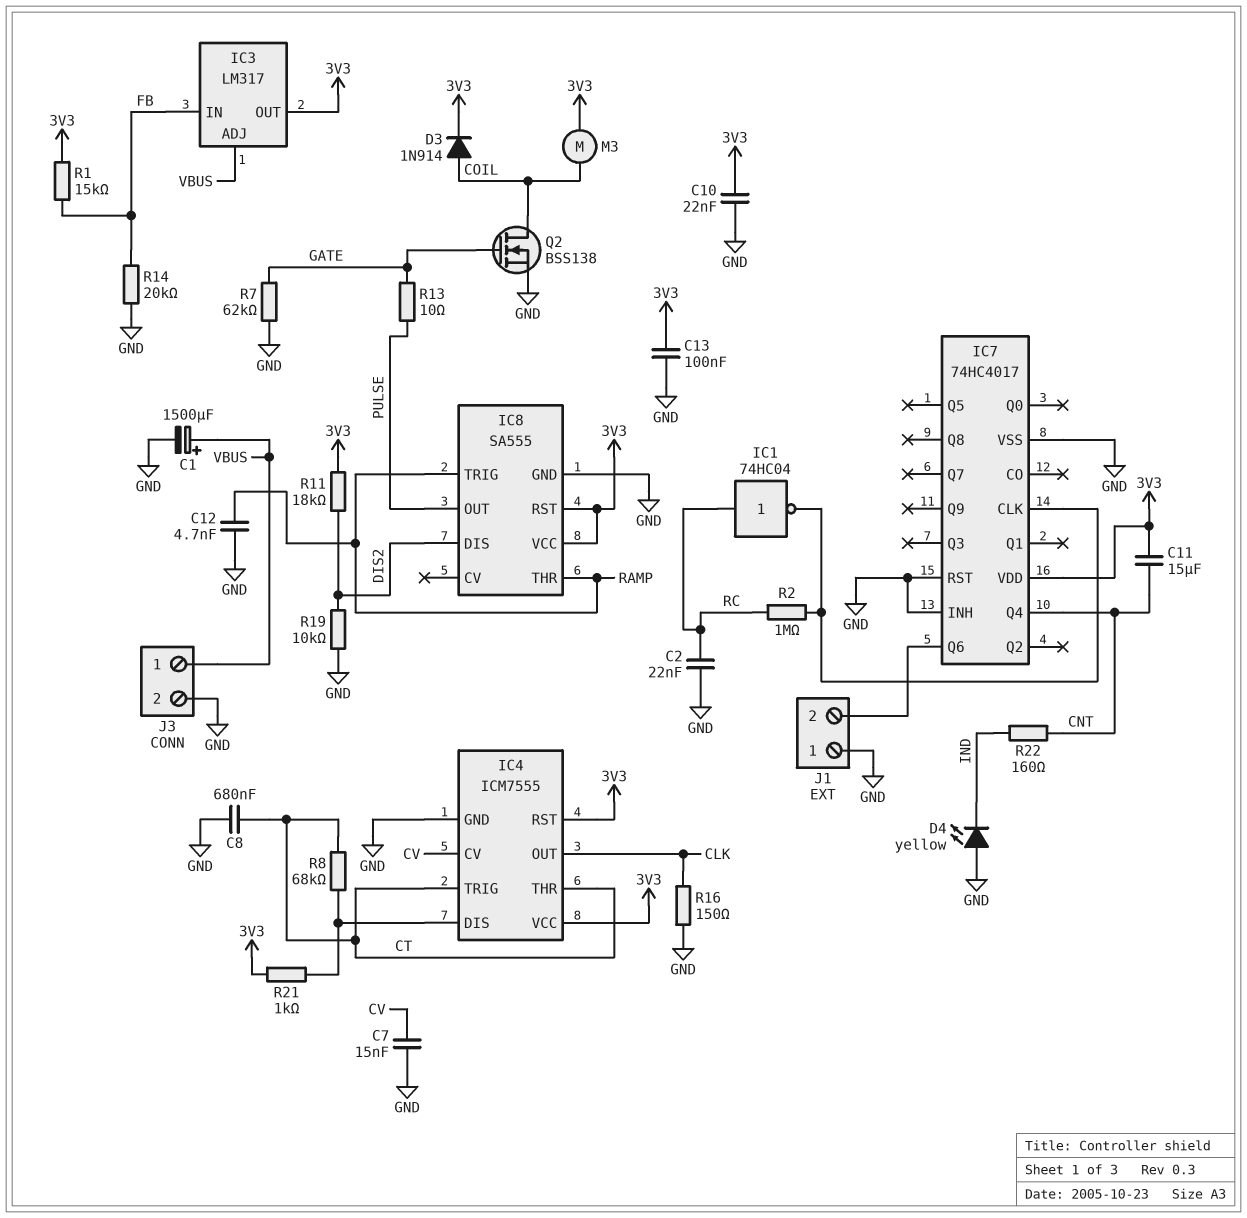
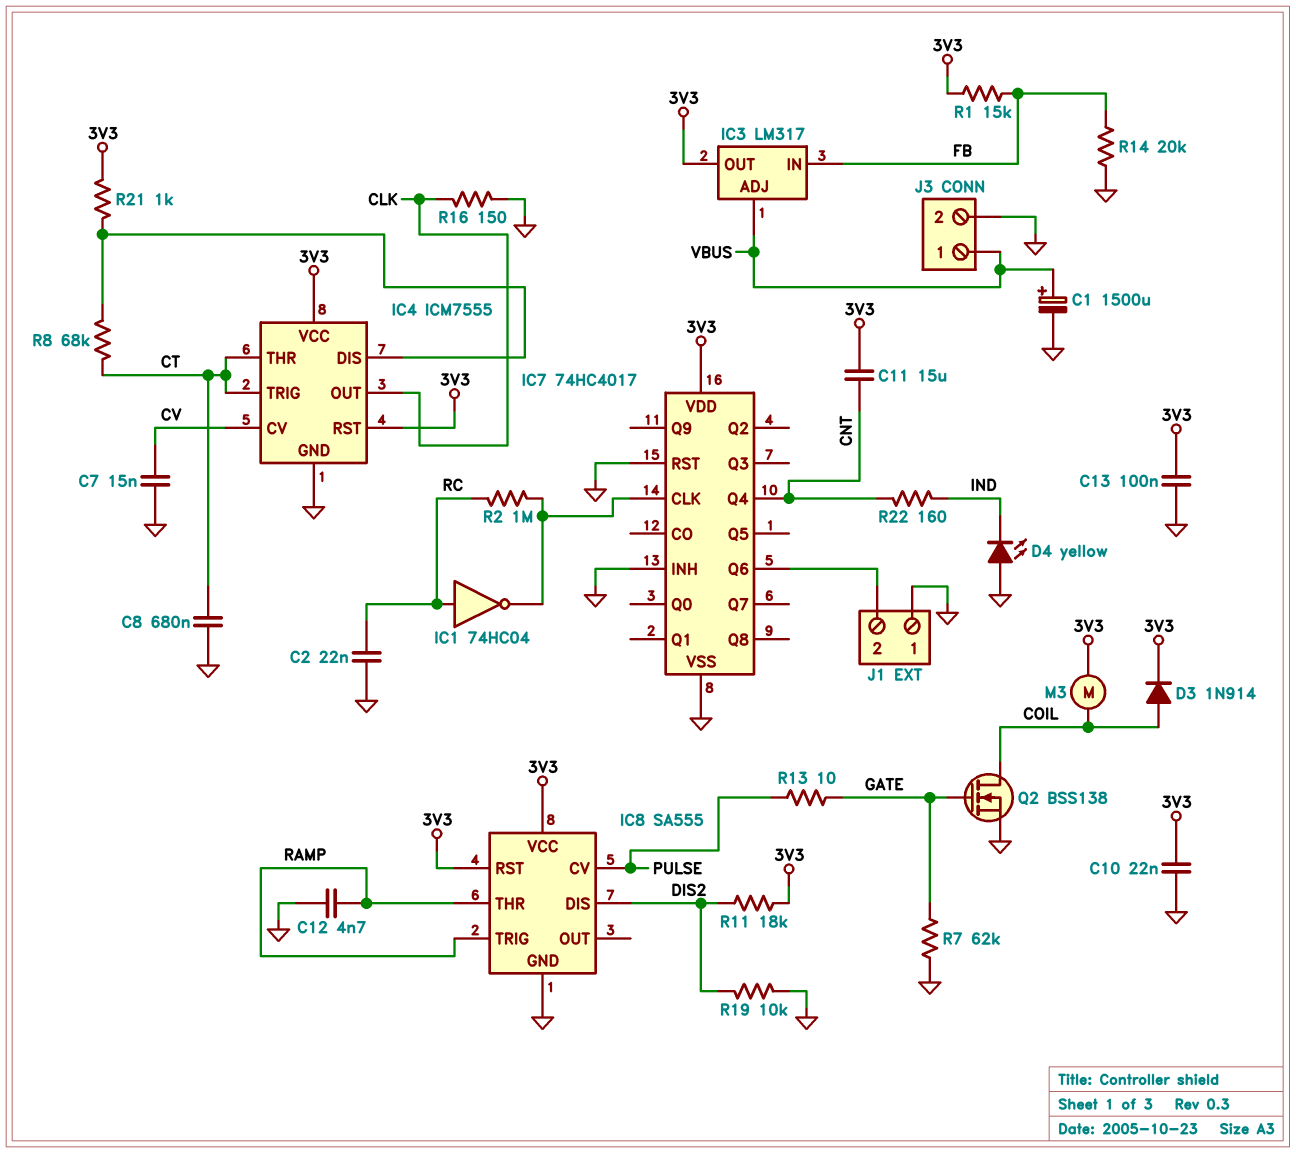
IC8 pin CV: none -> PULSE
IC8 pin OUT: PULSE -> none

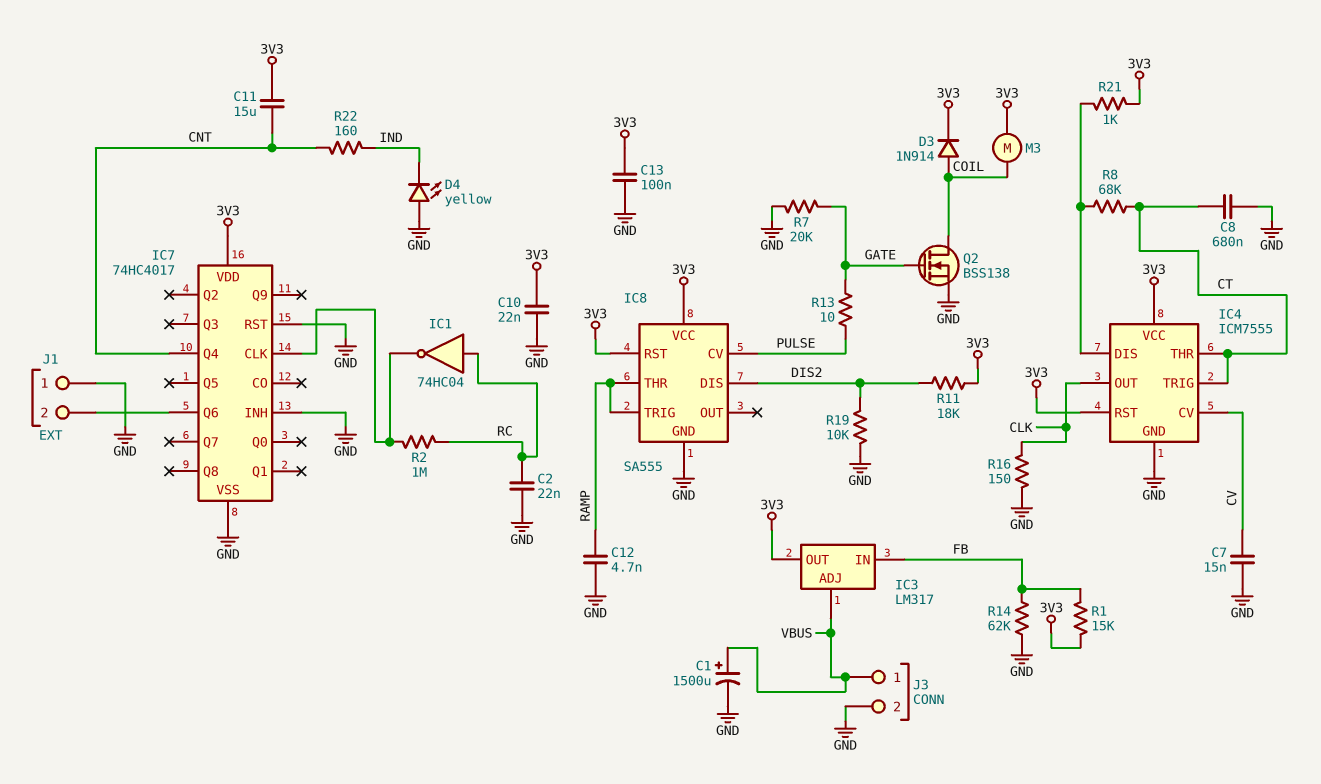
R7: 62k (GATE, GND) -> 20k (GATE, GND)
R14: 20k (FB, GND) -> 62k (FB, GND)

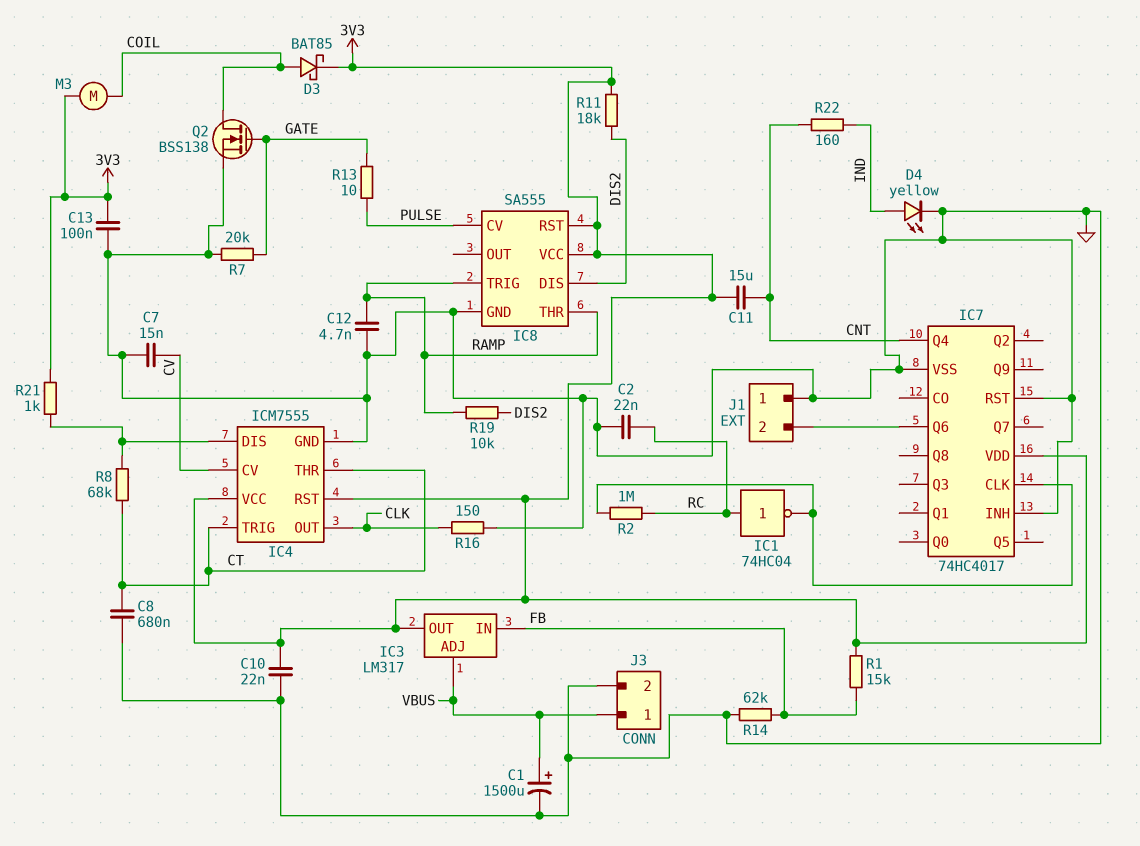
D3: diode 1N914 (A COIL, K 3V3) -> schottky BAT85 (A COIL, K 3V3)
D4: LED yellow (A GND, K IND) -> LED yellow (A IND, K GND)
R19: 10k (DIS2, GND) -> 10k (DIS2, RAMP)

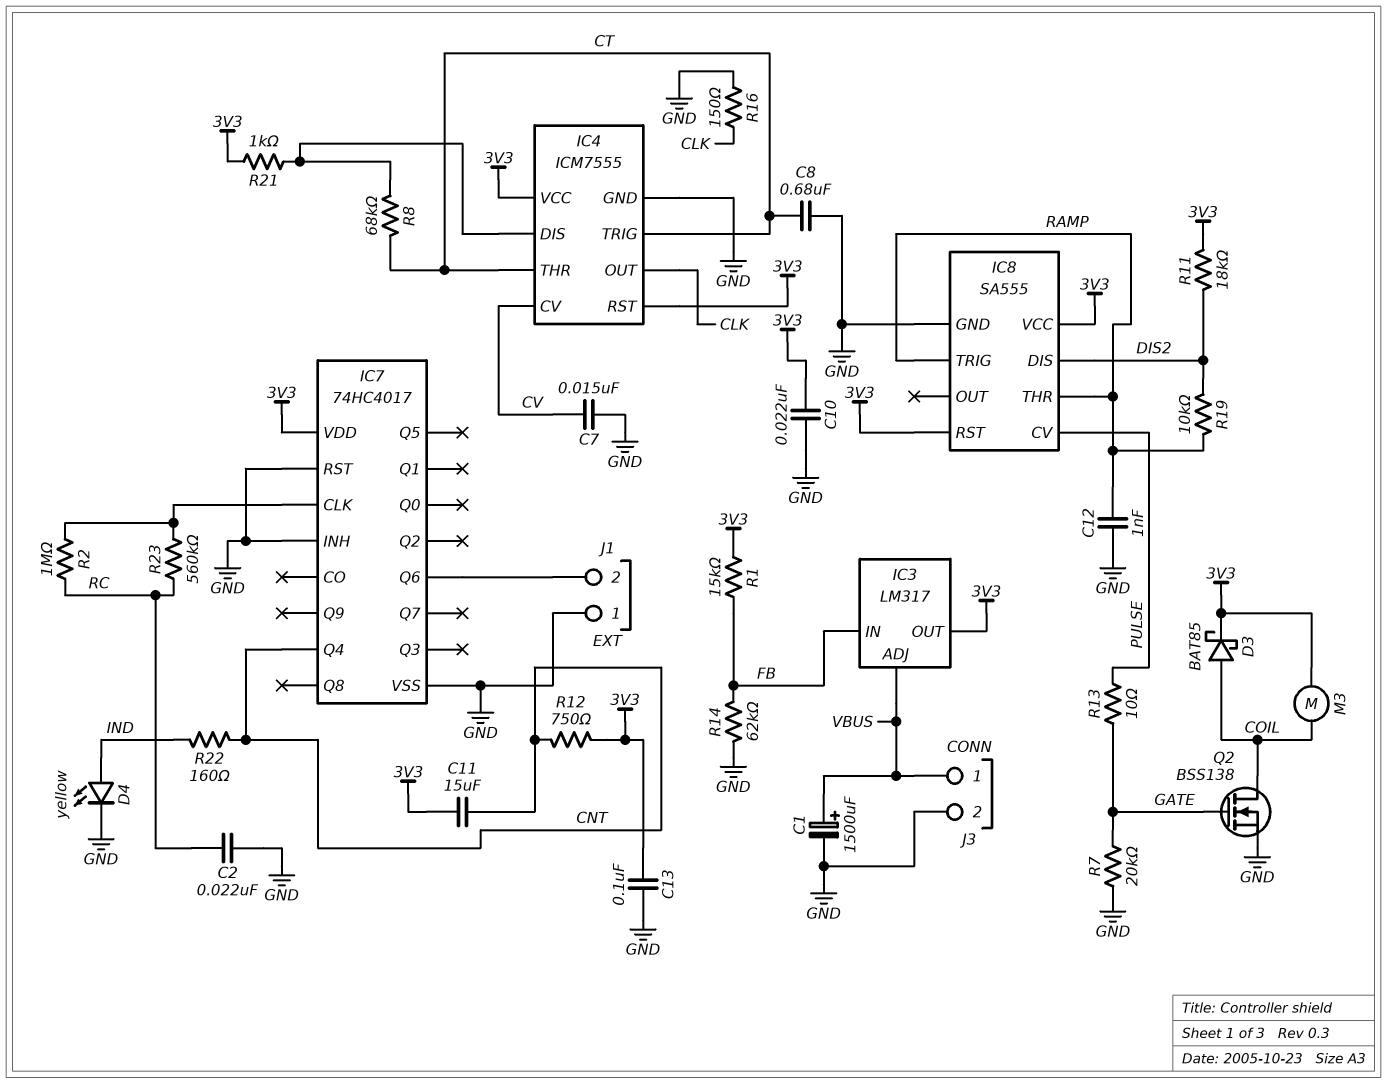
C12: 4.7nF (GND, RAMP) -> 1nF (GND, RAMP)
IC1: NOT 74HC04 (in RC, out IC7/CLK) -> none
R12: none -> 750 (3V3, CNT)
R23: none -> 560k (IC7/CLK, RC)

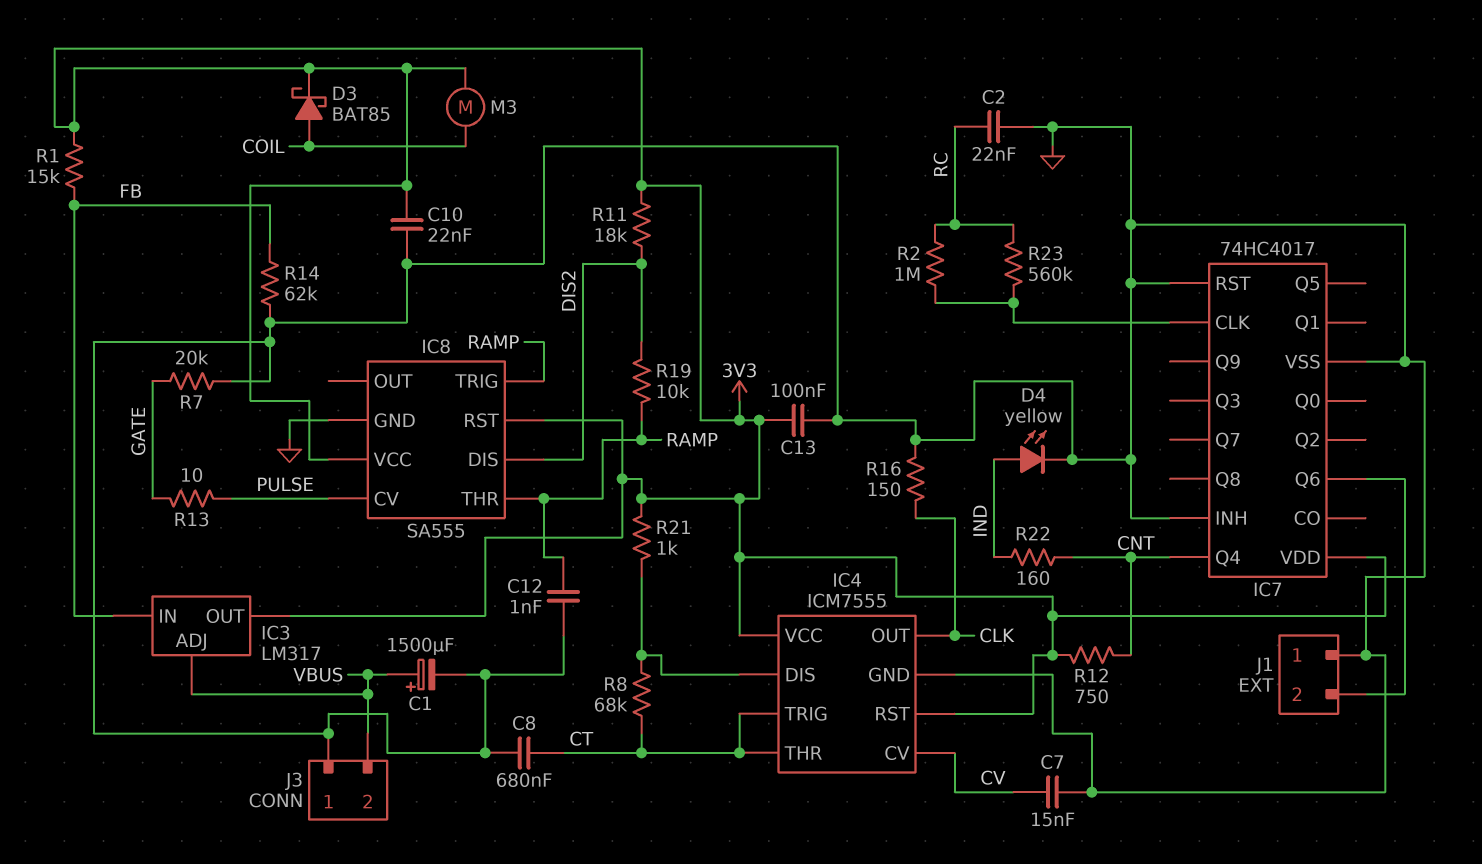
C11: 15uF (3V3, CNT) -> none
J3 pin 1: VBUS -> GND
J3 pin 2: GND -> VBUS
Q2: NMOS BSS138 (G GATE, D COIL, S GND) -> none

